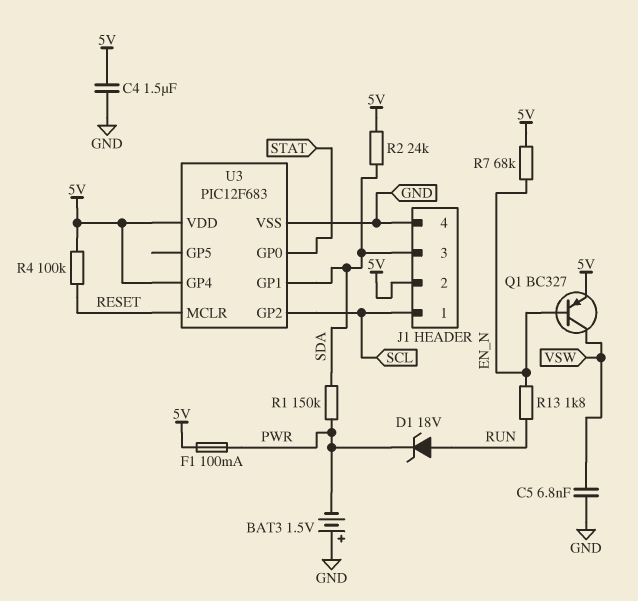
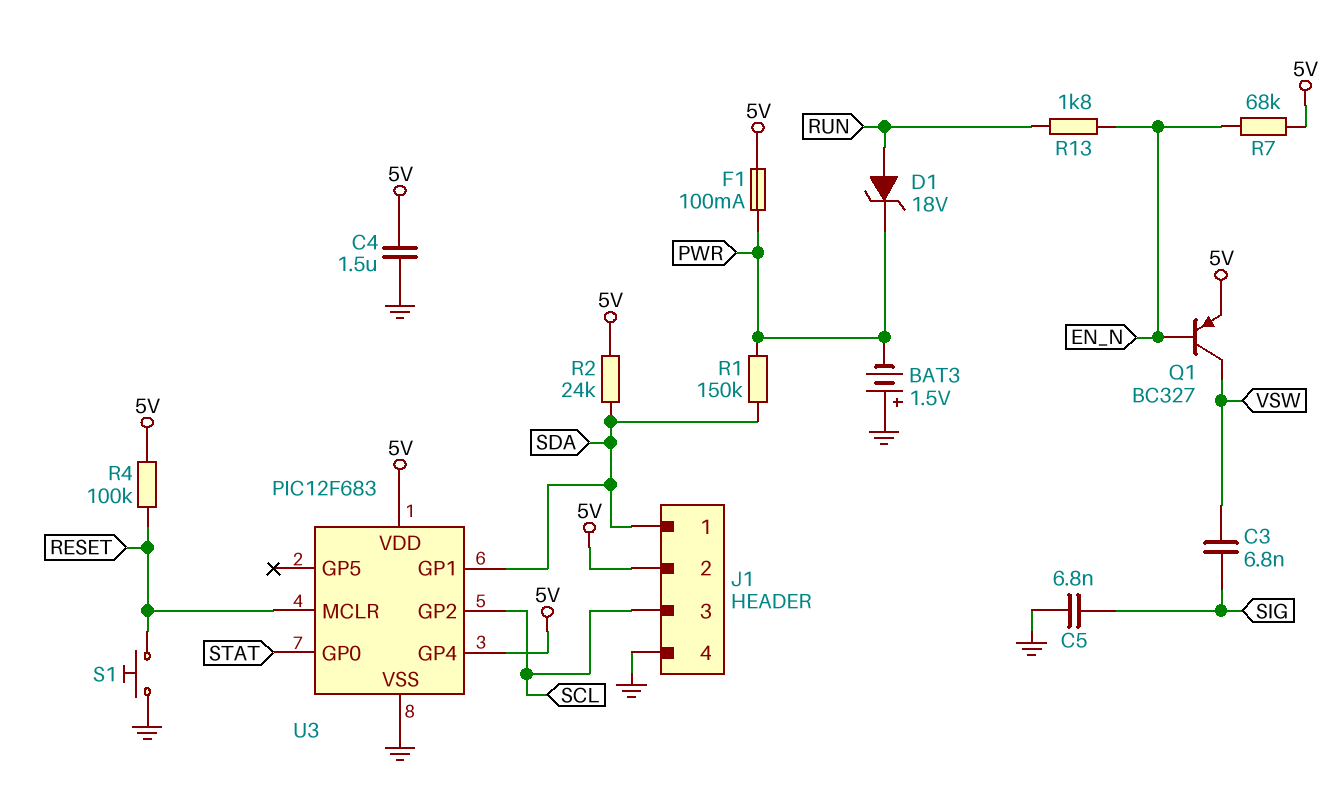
C3: none -> 6.8nF (SIG, VSW)
C5: 6.8nF (GND, VSW) -> 6.8nF (GND, SIG)
J1 pin 1: SCL -> SDA
J1 pin 3: SDA -> SCL
S1: none -> button (GND, RESET)

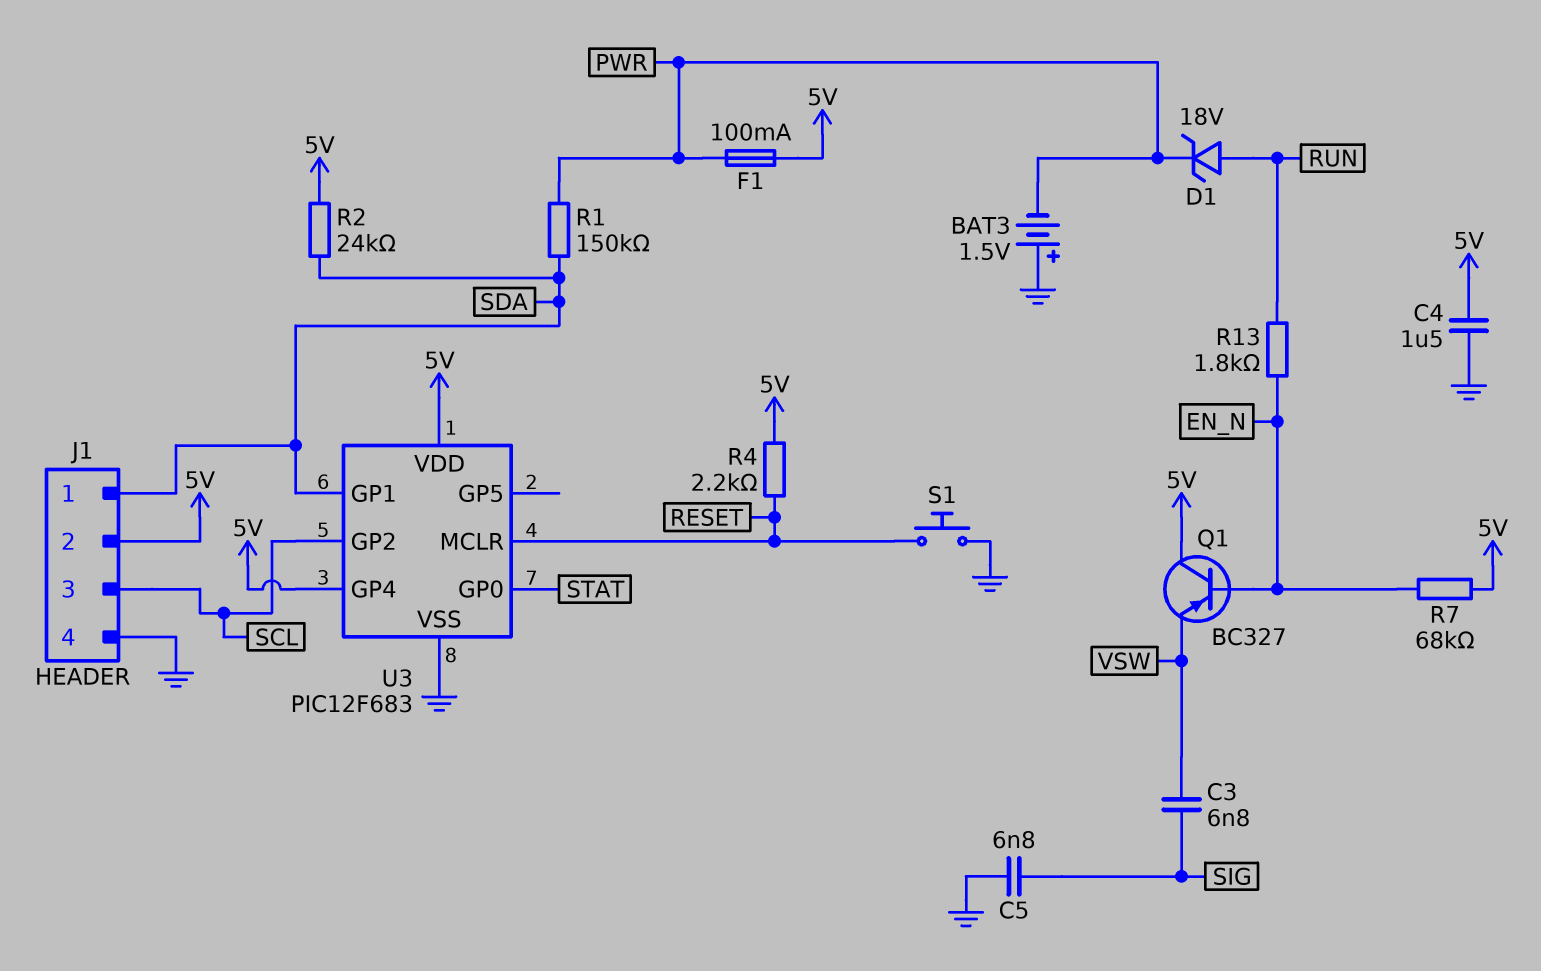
Q1: PNP BC327 (B EN_N, C VSW, E 5V) -> PNP BC327 (B EN_N, C 5V, E VSW)
R4: 100k (5V, RESET) -> 2.2k (5V, RESET)

